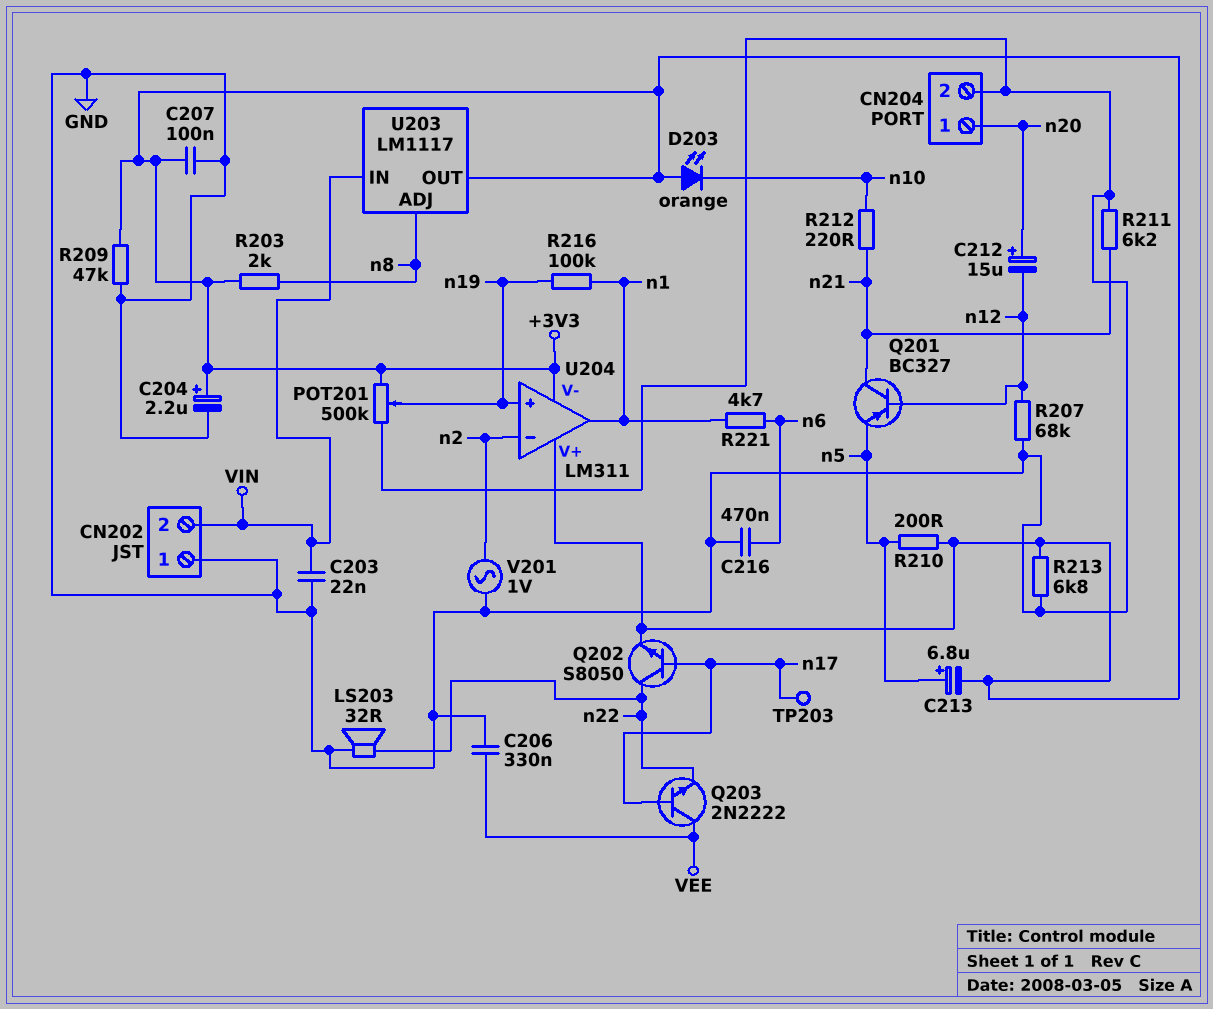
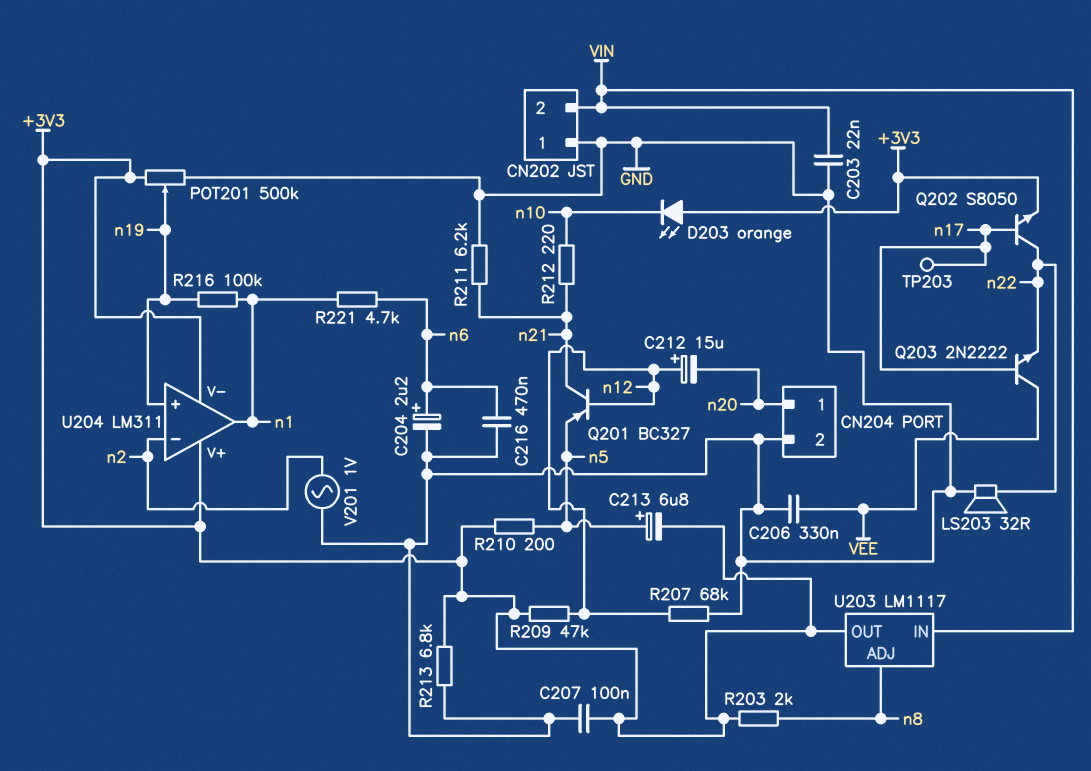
C204: 2.2uF (plus +3V3, minus GND) -> 2.2uF (plus n6, minus GND)
C212: 15uF (plus n20, minus n12) -> 15uF (plus n12, minus n20)
R209: 47k (+3V3, GND) -> 47k (+3V3, n12)

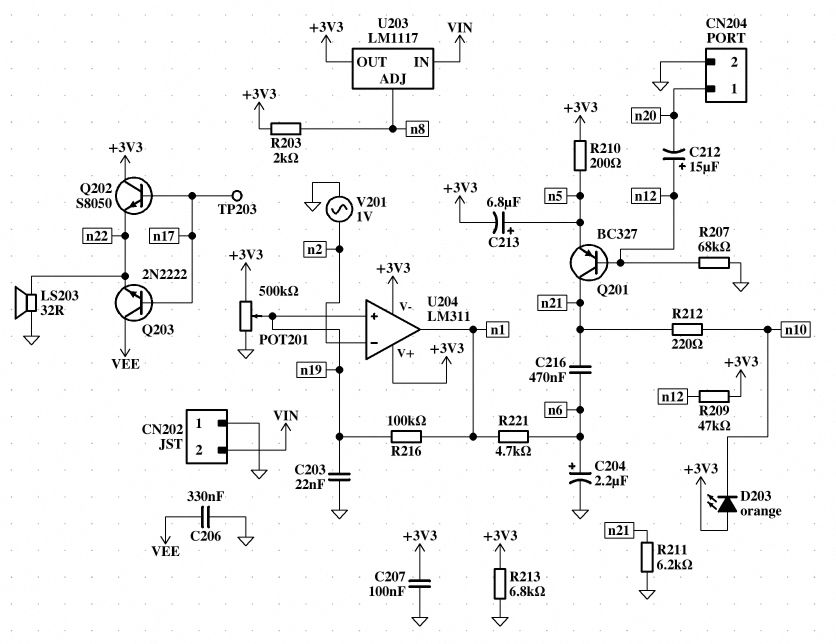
C203: 22nF (GND, VIN) -> 22nF (GND, n19)
C216: 470nF (GND, n6) -> 470nF (n6, n21)
Q202: NPN S8050 (B n17, C n22, E +3V3) -> NPN S8050 (B n17, C +3V3, E n22)

